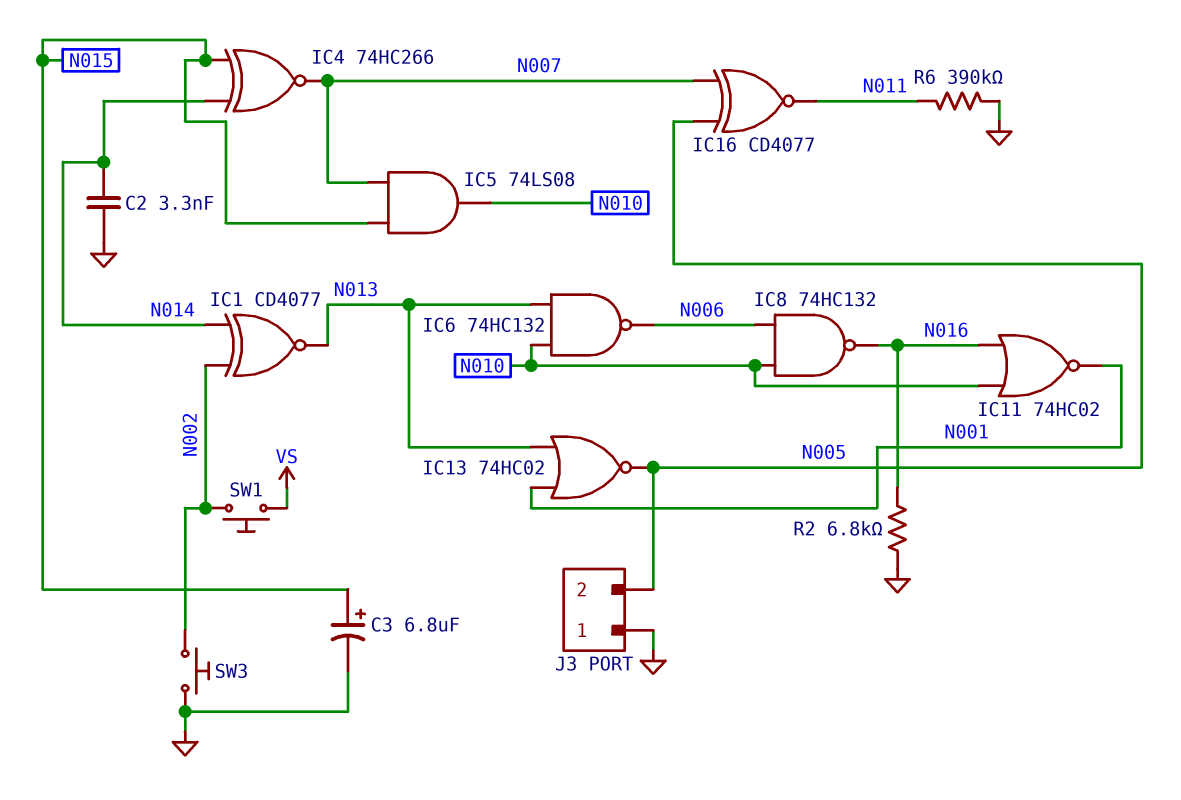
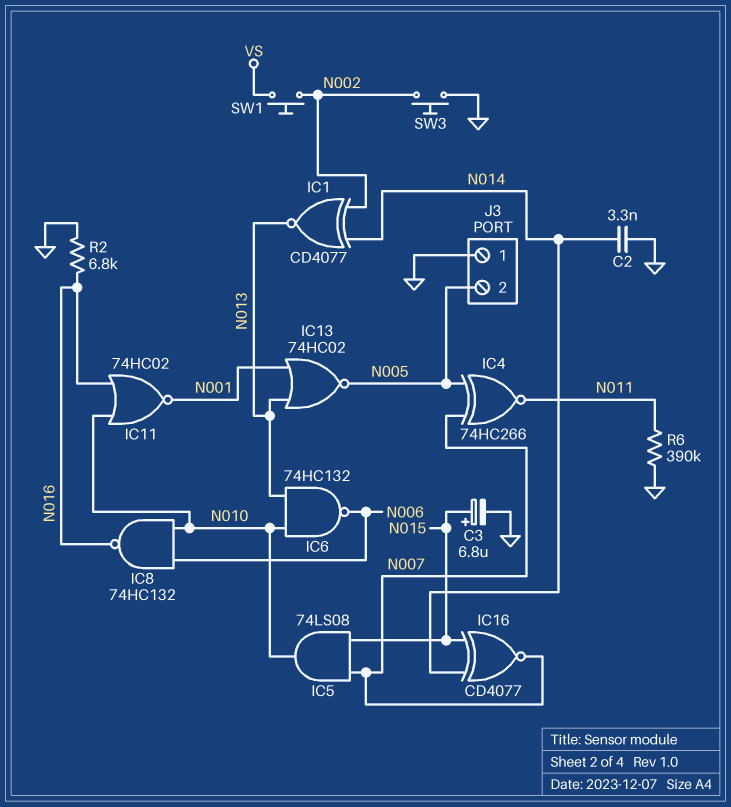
IC4: XNOR 74HC266 (in N014, in N015, out N007) -> XNOR 74HC266 (in N005, in N007, out N011)
IC16: XNOR CD4077 (in N005, in N007, out N011) -> XNOR CD4077 (in N014, in N015, out N007)

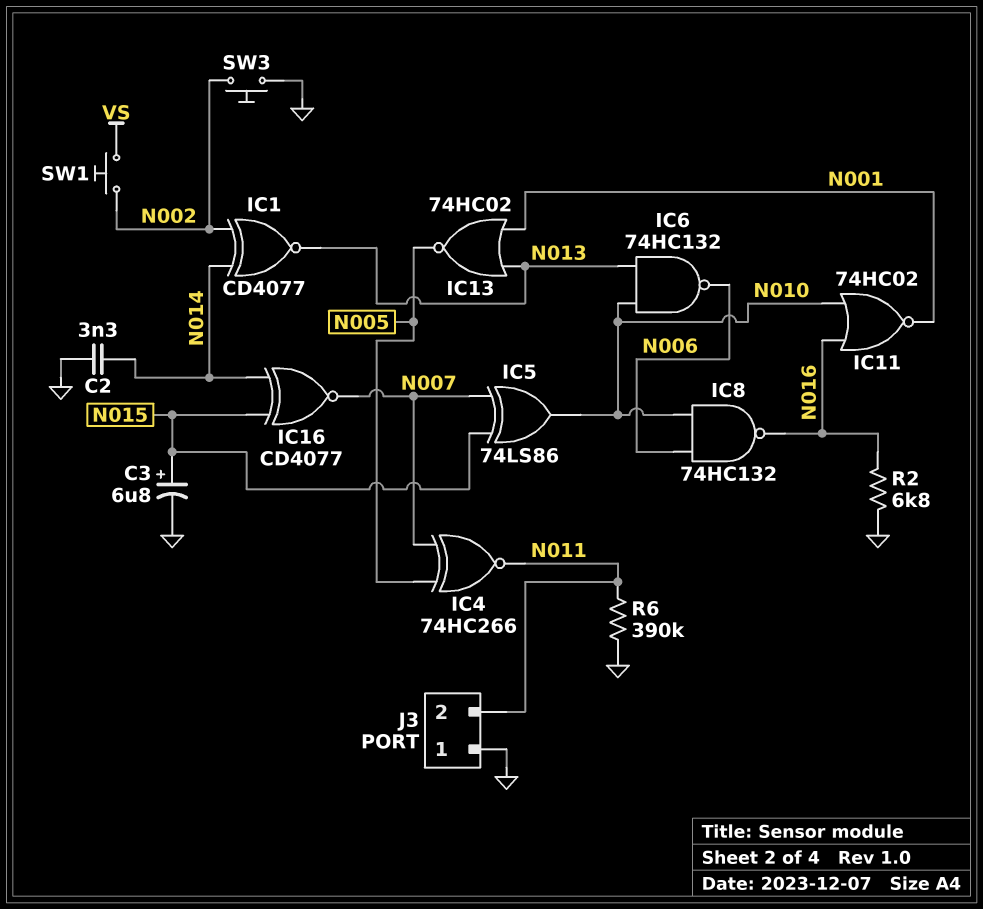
IC5: AND 74LS08 (in N007, in N015, out N010) -> XOR 74LS86 (in N007, in N015, out N010)
J3 pin 2: N005 -> N011

